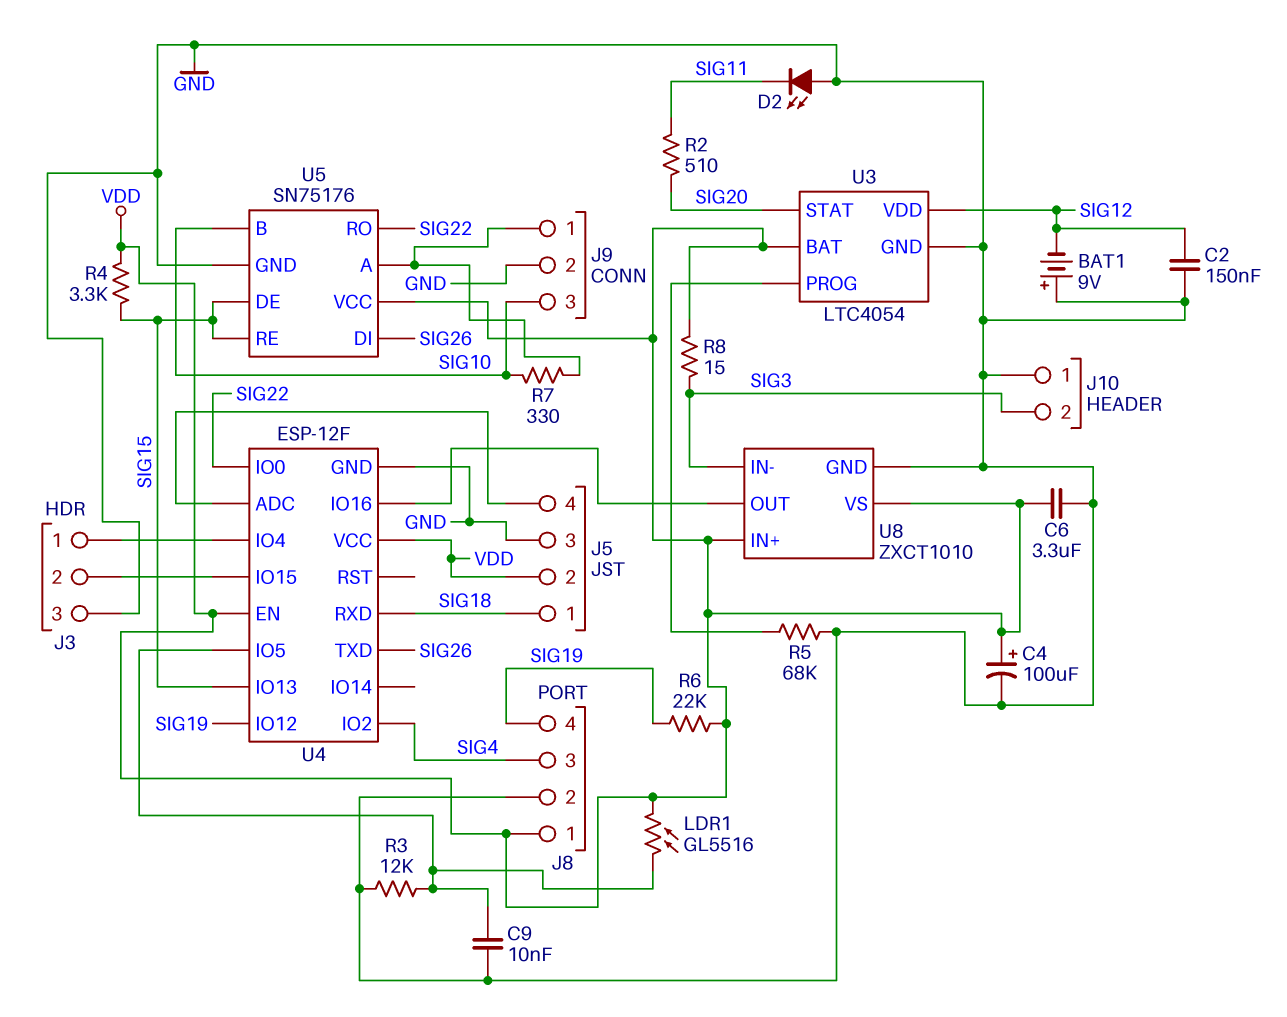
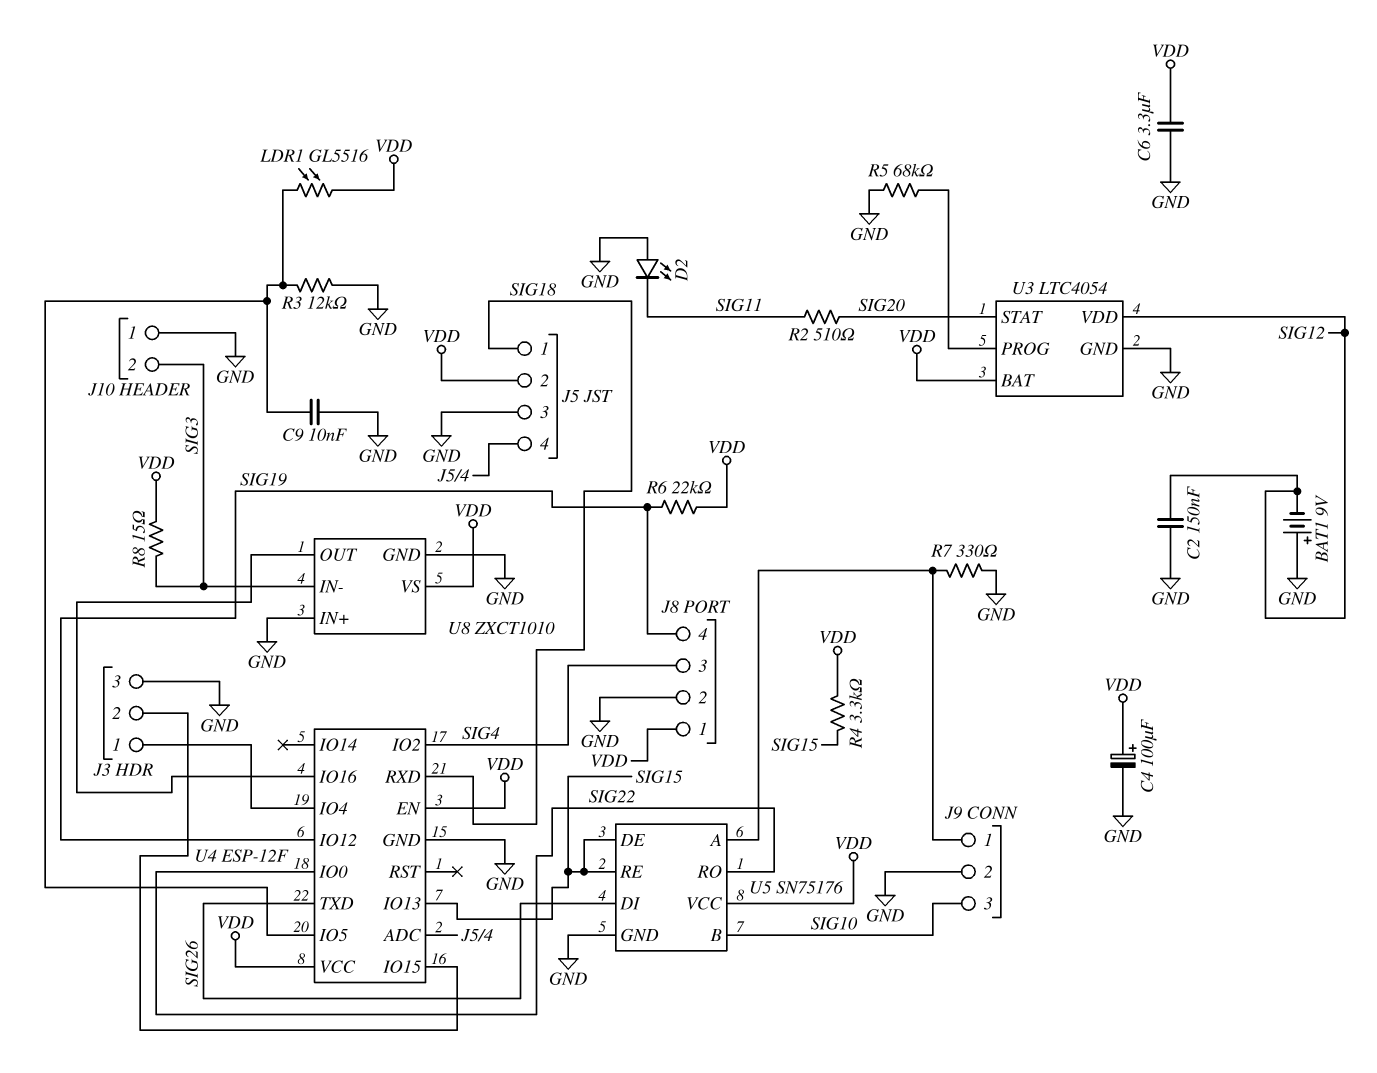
R7: 330 (J9/1, SIG10) -> 330 (GND, J9/1)
U8 pin IN+: VDD -> GND

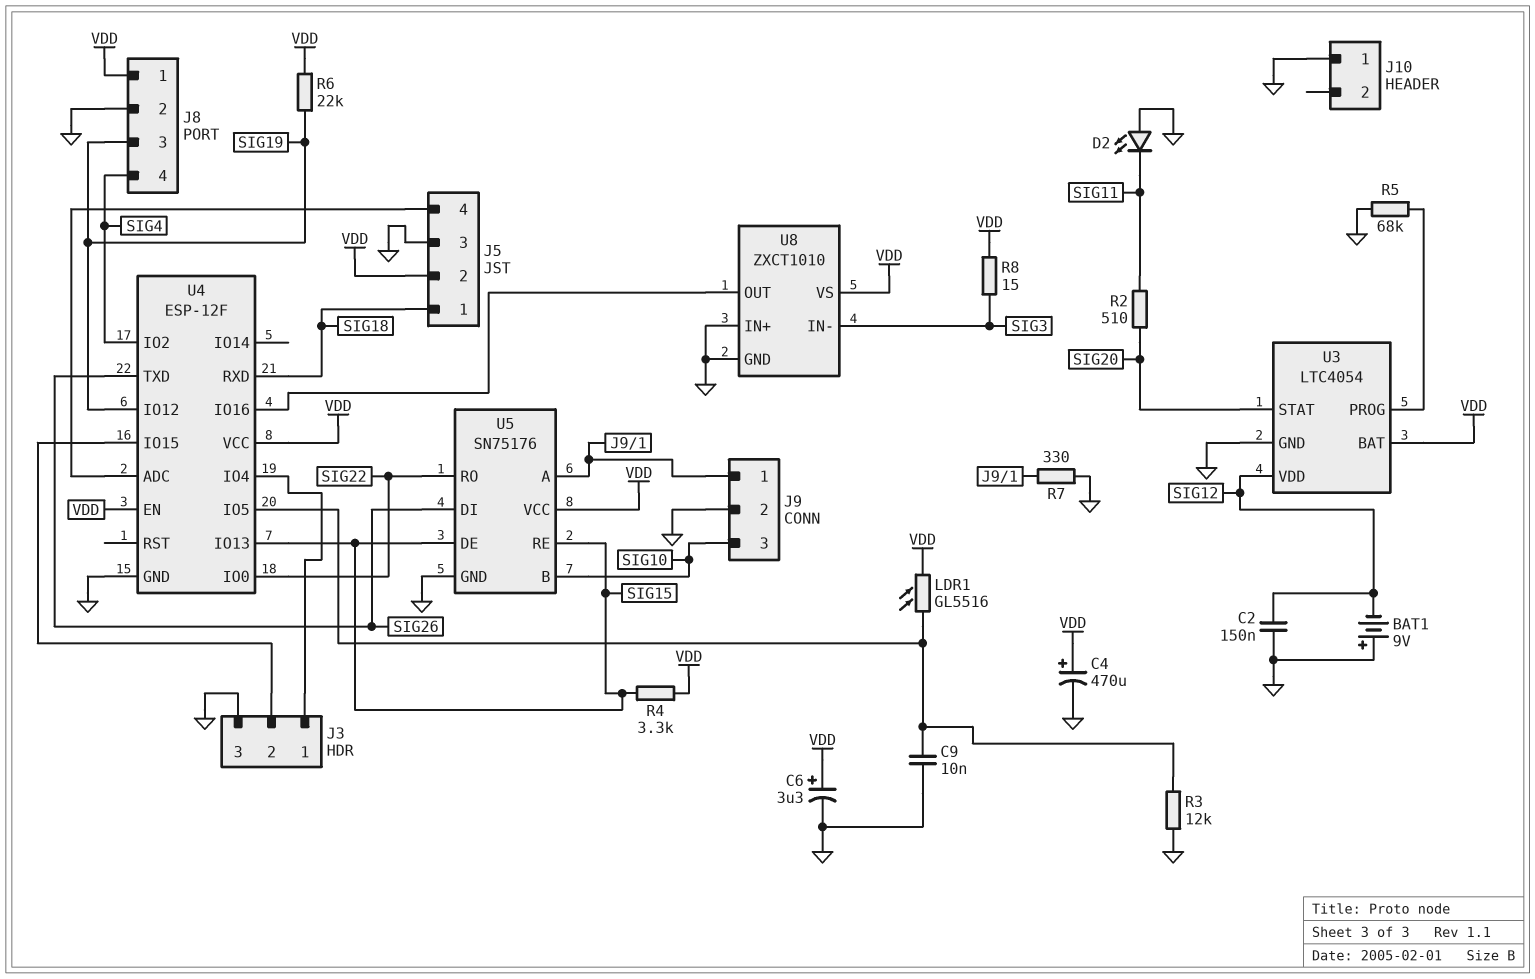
C4: 100uF (plus VDD, minus GND) -> 470uF (plus VDD, minus GND)
C6: 3.3uF (GND, VDD) -> 3.3uF (plus VDD, minus GND)
J8 pin 3: SIG4 -> SIG19
J8 pin 4: SIG19 -> SIG4
J10 pin 2: SIG3 -> none

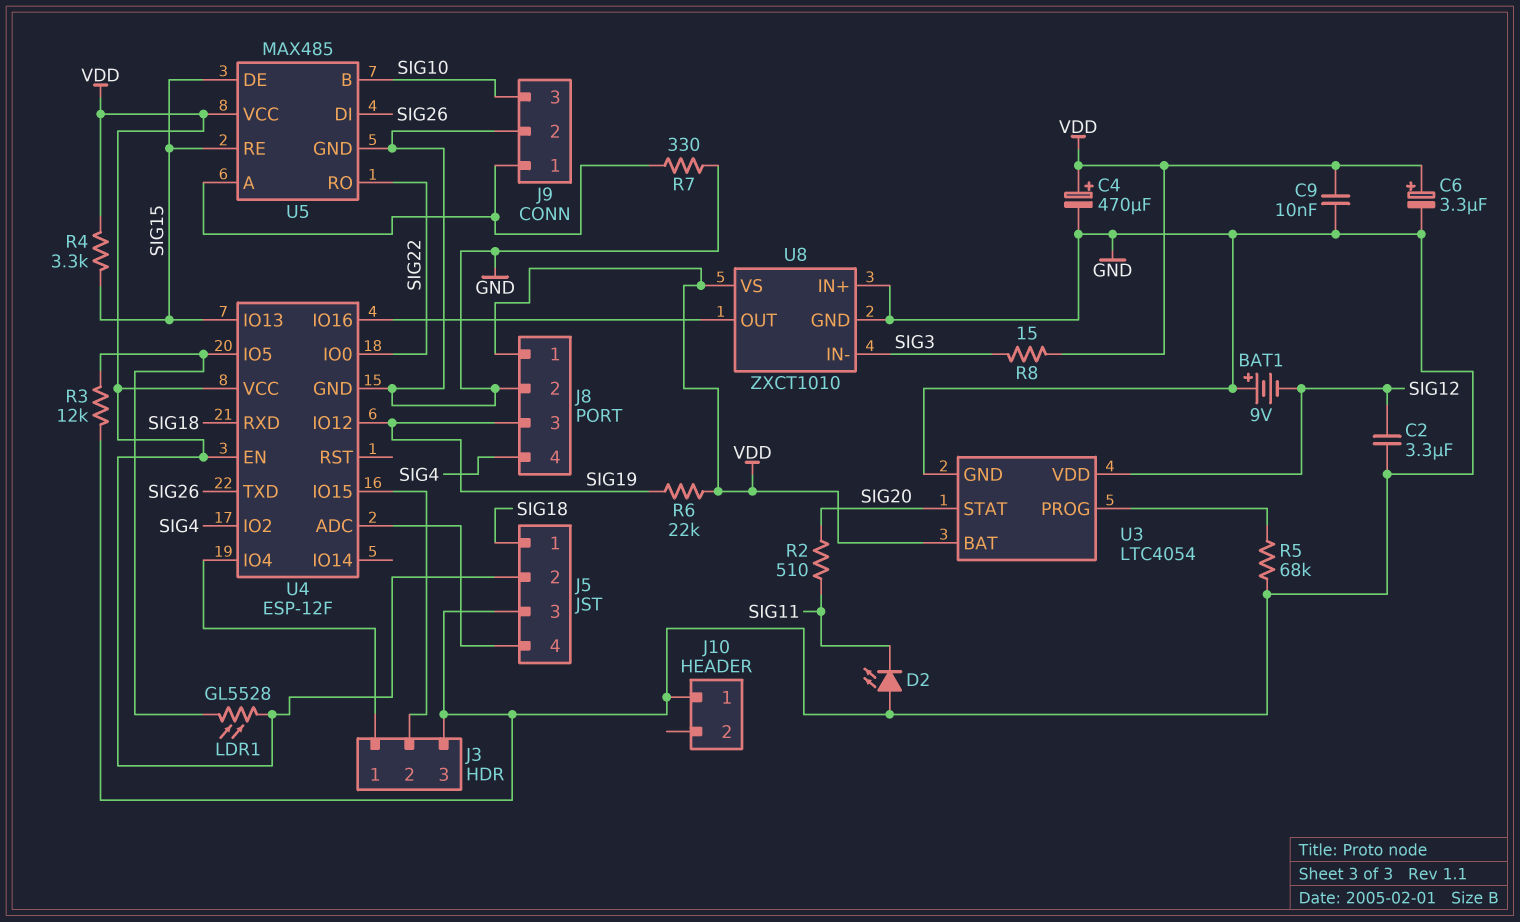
C2: 150nF (GND, SIG12) -> 3.3uF (GND, SIG12)
C9: 10nF (GND, U4/IO5) -> 10nF (GND, VDD)
LDR1: GL5516 (U4/IO5, VDD) -> GL5528 (U4/IO5, VDD)
U5: SN75176 -> MAX485

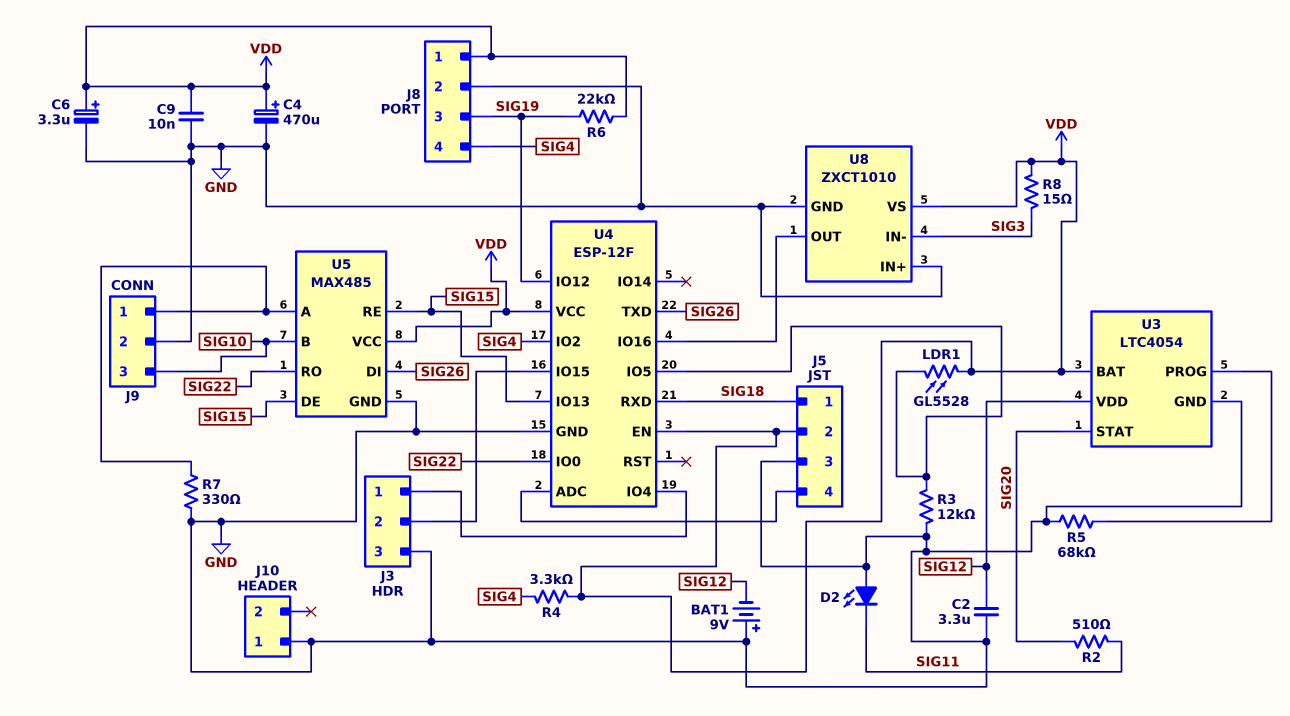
R4: 3.3k (SIG15, VDD) -> 3.3k (SIG4, VDD)

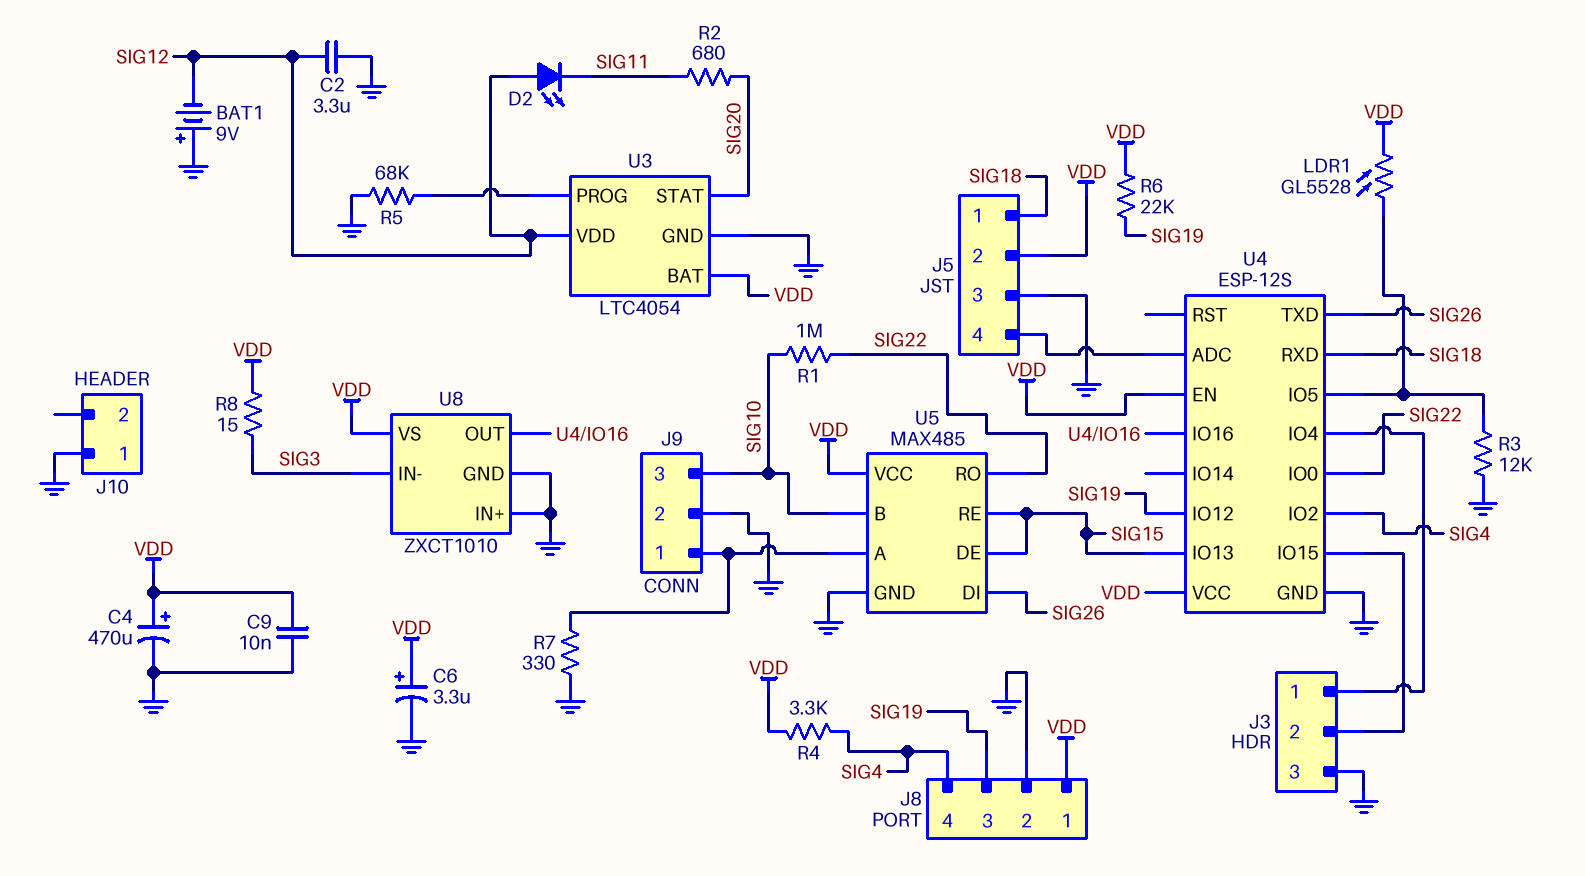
D2: LED (A GND, K SIG11) -> LED (A SIG12, K SIG11)
R1: none -> 1M (SIG10, SIG22)
R2: 510 (SIG11, SIG20) -> 680 (SIG11, SIG20)
U4: ESP-12F -> ESP-12S

